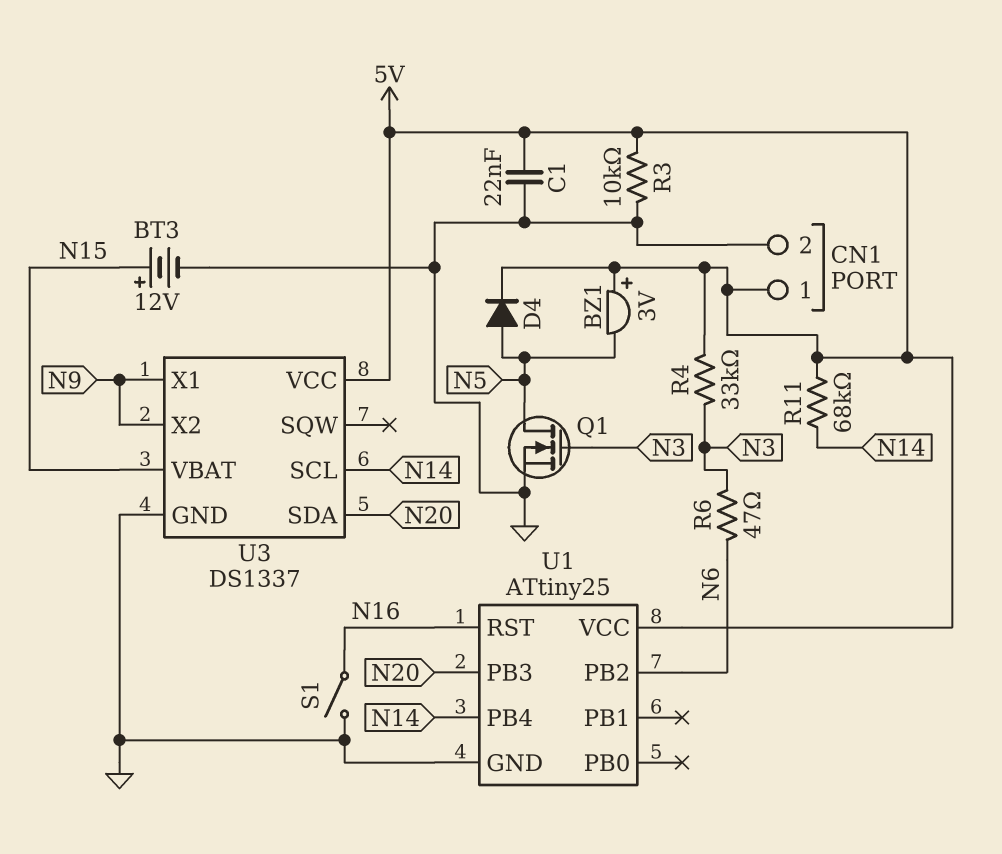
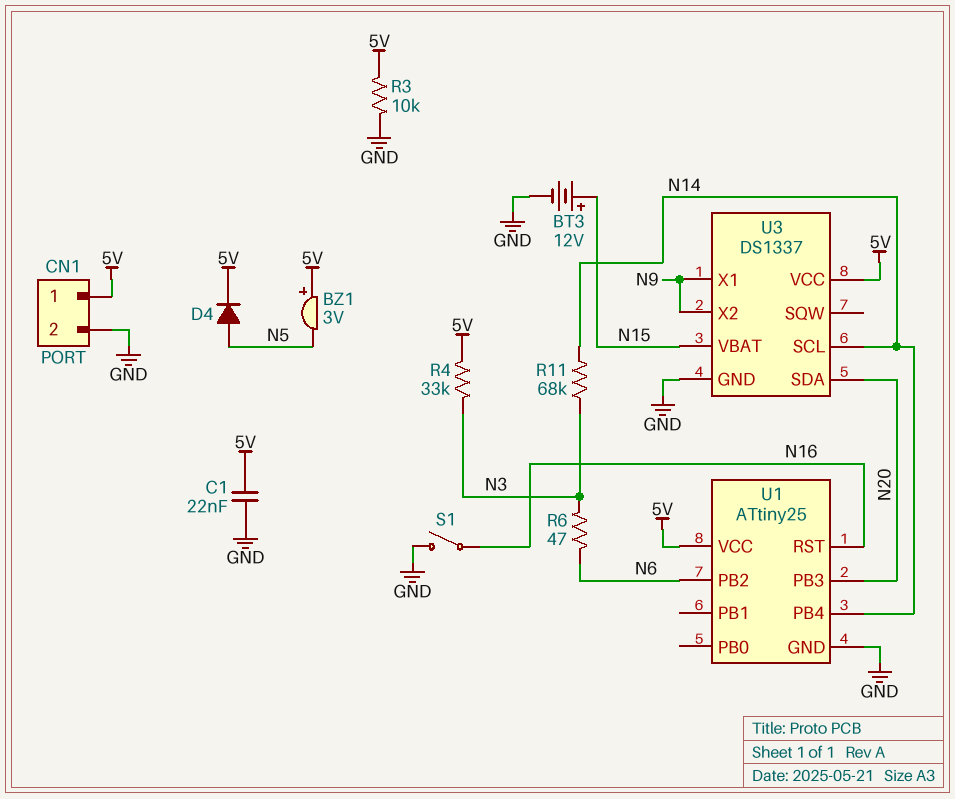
Q1: NMOS (G N3, D N5, S GND) -> none
R11: 68k (5V, N14) -> 68k (N3, N14)

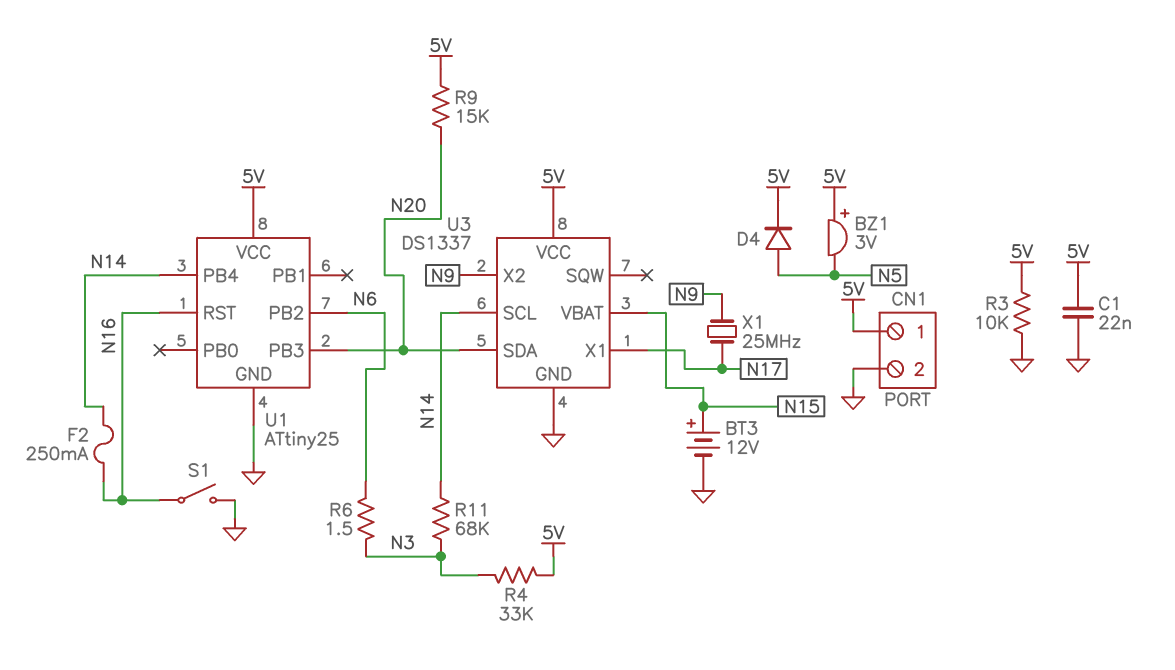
F2: none -> 250mA (N14, N16)
R6: 47 (N3, N6) -> 1.5 (N3, N6)
R9: none -> 15k (5V, N20)
U3 pin X1: N9 -> N17
X1: none -> 25MHz (N9, N17)

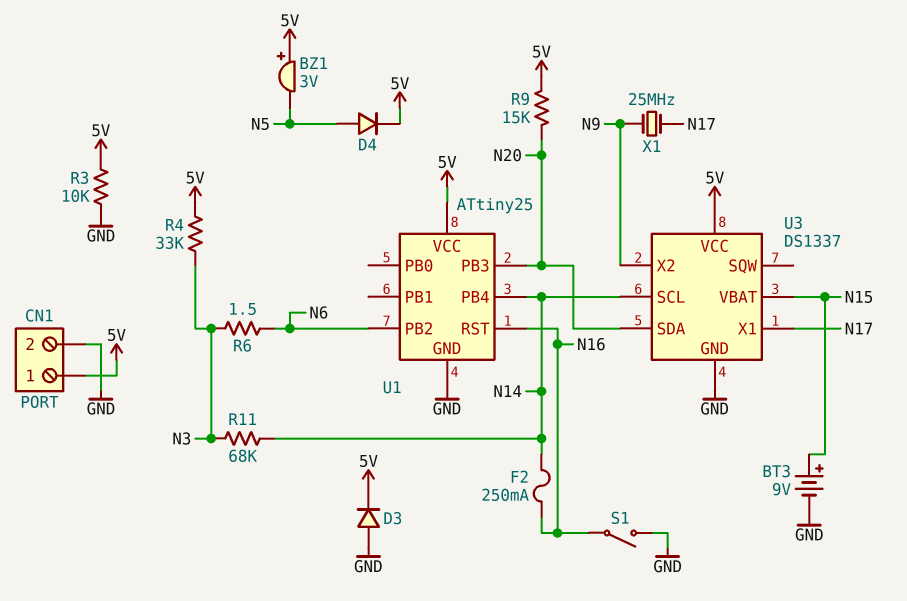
BT3: 12V (plus N15, minus GND) -> 9V (plus N15, minus GND)
C1: 22nF (5V, GND) -> none
D3: none -> diode (A GND, K 5V)

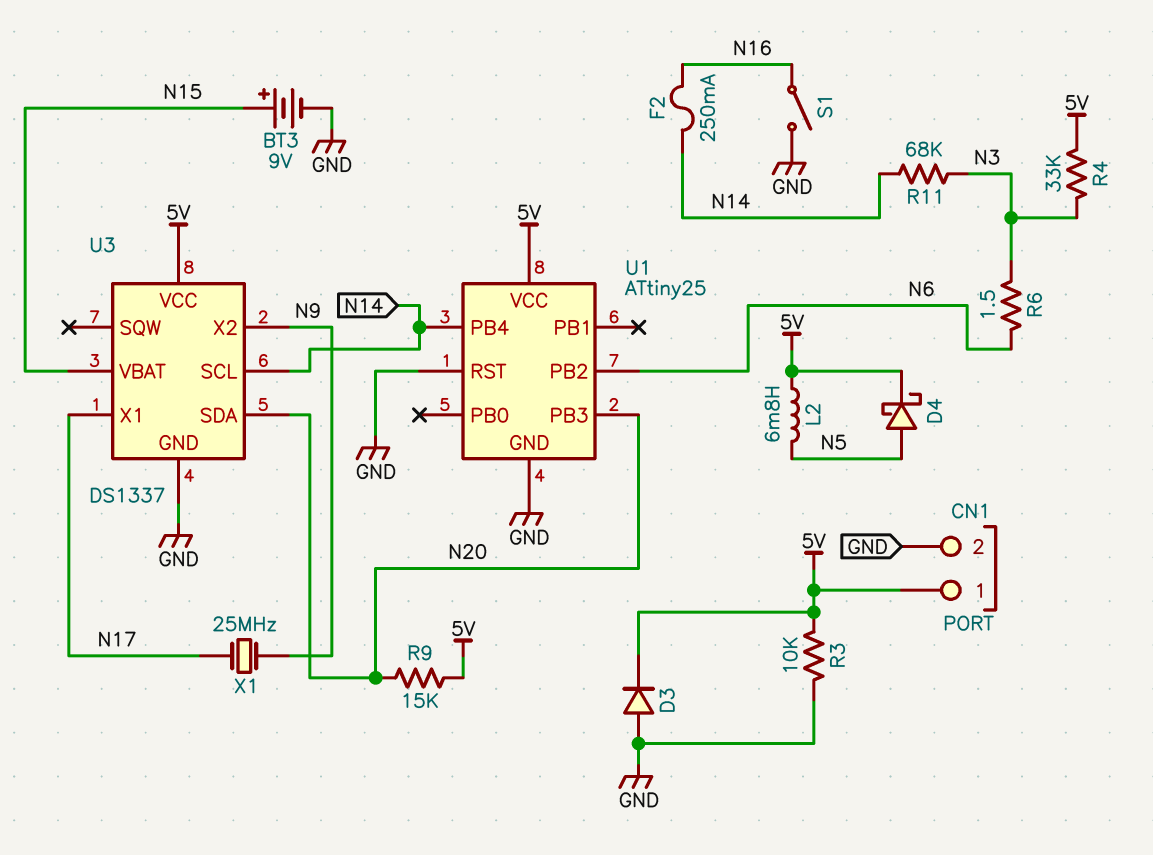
BZ1: buzzer 3V (plus 5V, minus N5) -> none
D4: diode (A N5, K 5V) -> schottky (A N5, K 5V)
L2: none -> 6.8mH (5V, N5)
U1 pin RST: N16 -> GND

